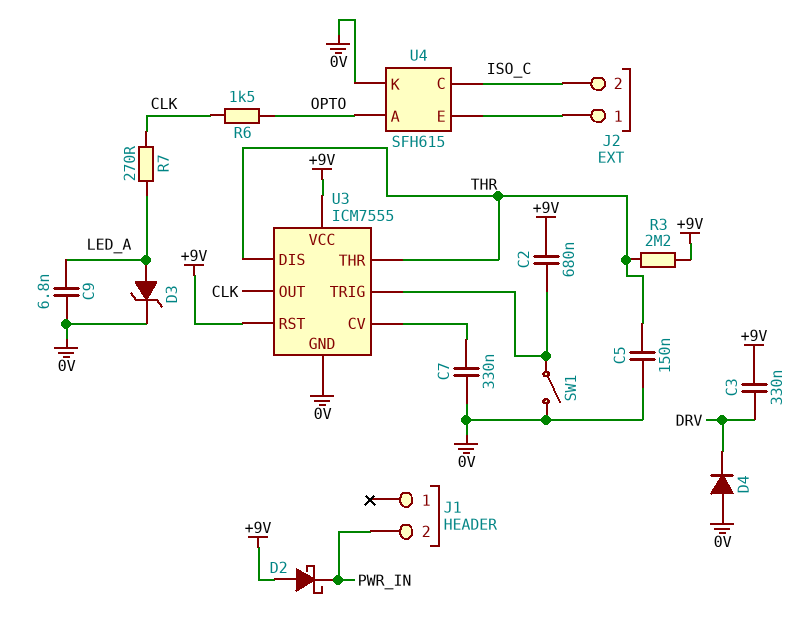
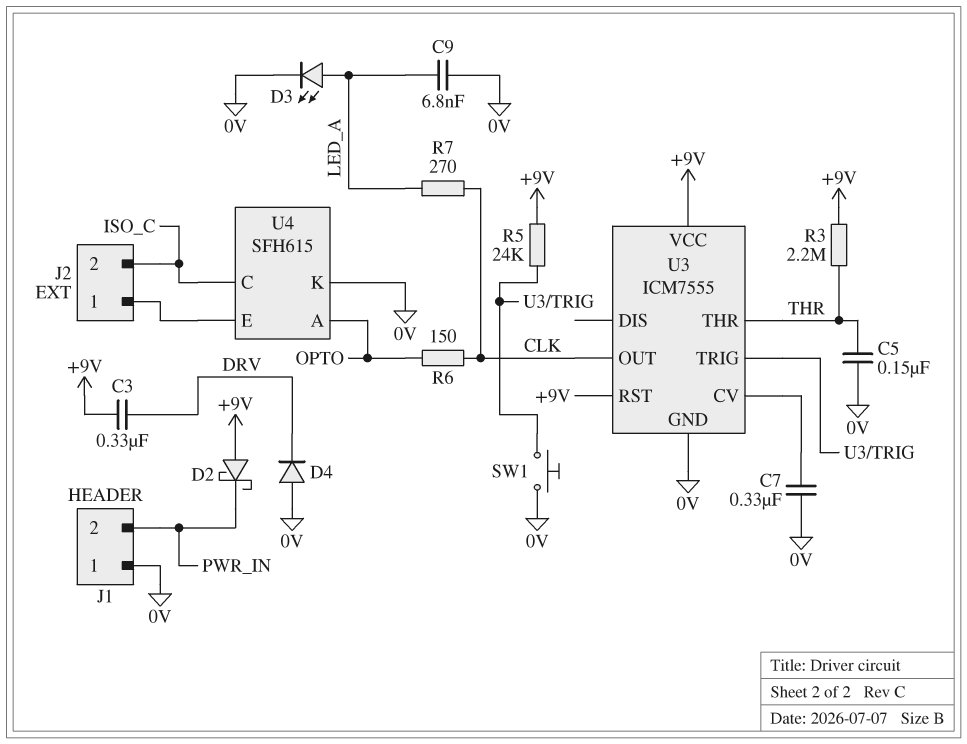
C2: 680nF (+9V, U3/TRIG) -> none
D3: zener (A LED_A, K 0V) -> LED (A LED_A, K 0V)
J1 pin 1: none -> 0V
R5: none -> 24k (+9V, U3/TRIG)
R6: 1.5k (CLK, OPTO) -> 150 (CLK, OPTO)
SW1: switch (0V, U3/TRIG) -> button (0V, U3/TRIG)
U3 pin DIS: THR -> none

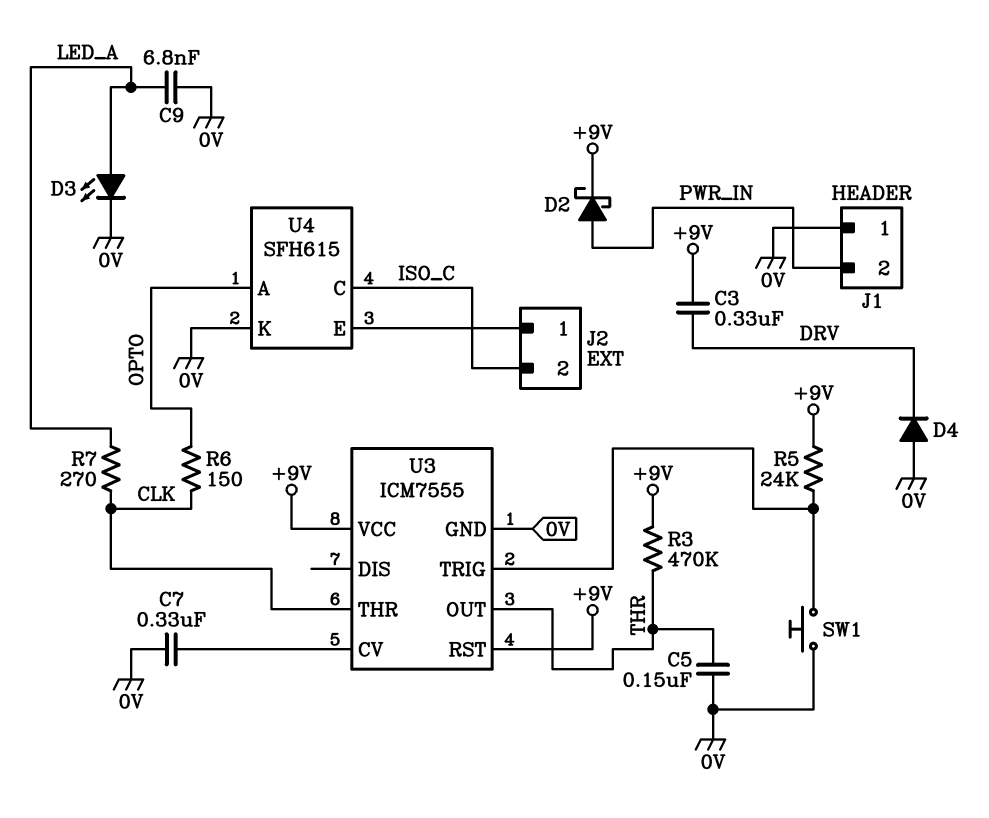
D2: schottky (A +9V, K PWR_IN) -> schottky (A PWR_IN, K +9V)
R3: 2.2M (+9V, THR) -> 470k (+9V, THR)
U3 pin OUT: CLK -> THR
U3 pin THR: THR -> CLK

